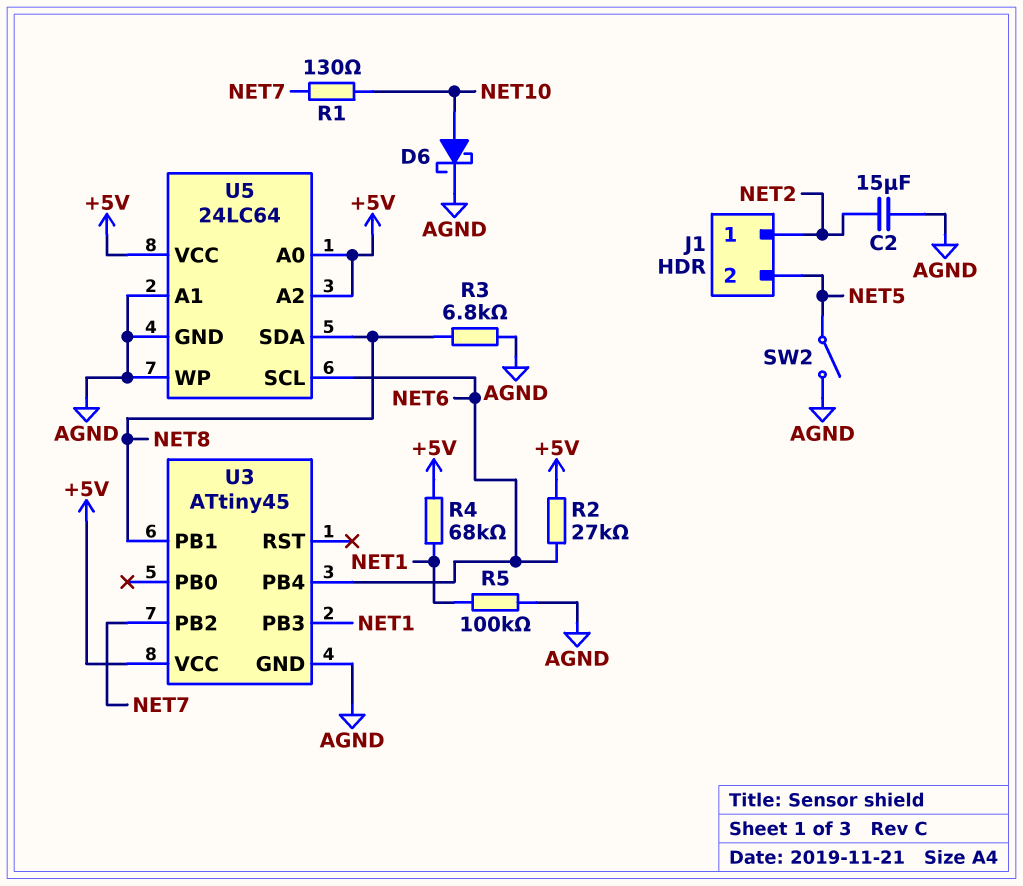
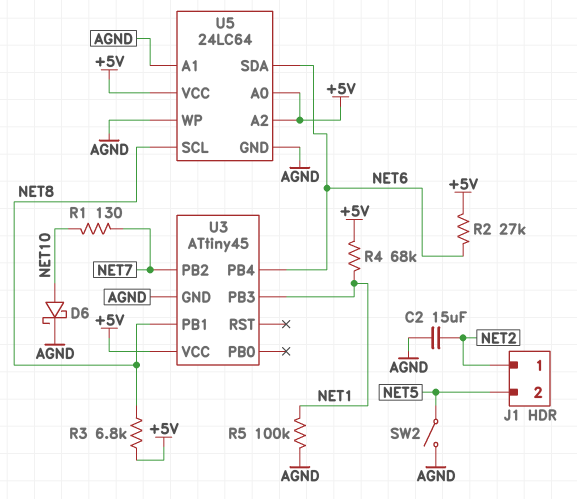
R3: 6.8k (AGND, NET8) -> 6.8k (+5V, NET8)
U5 pin SCL: NET6 -> NET8
U5 pin SDA: NET8 -> NET6

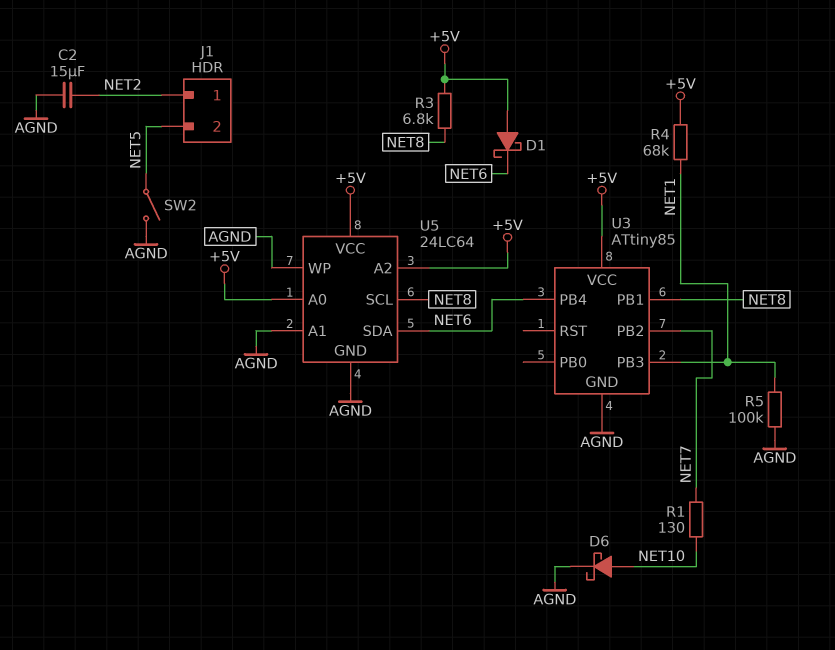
D1: none -> schottky (A +5V, K NET6)
R2: 27k (+5V, NET6) -> none
U3: ATtiny45 -> ATtiny85

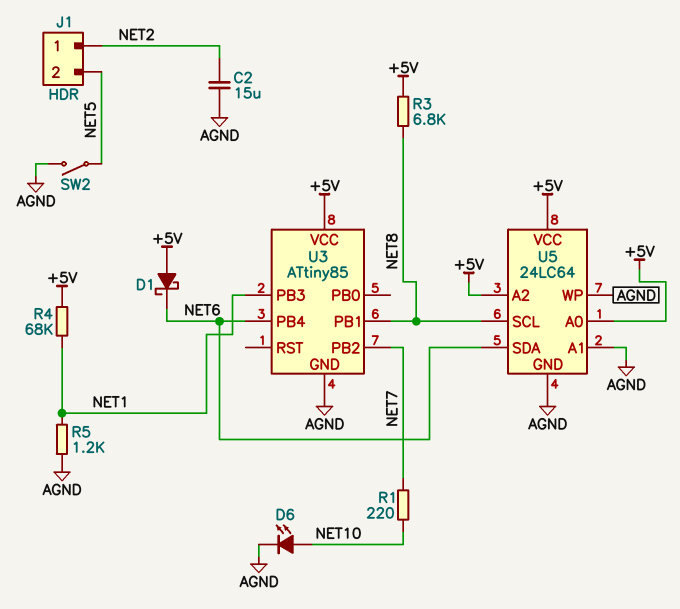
D6: schottky (A NET10, K AGND) -> LED (A NET10, K AGND)
R1: 130 (NET7, NET10) -> 220 (NET7, NET10)
R5: 100k (AGND, NET1) -> 1.2k (AGND, NET1)

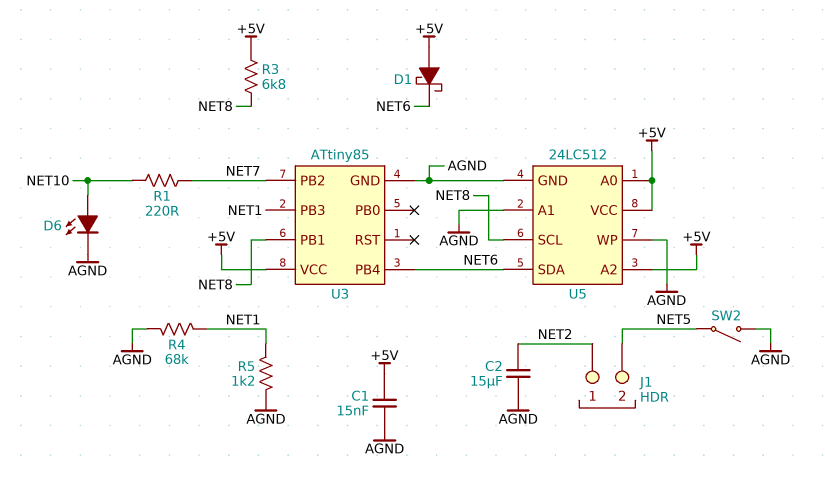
C1: none -> 15nF (+5V, AGND)
R4: 68k (+5V, NET1) -> 68k (AGND, NET1)
U5: 24LC64 -> 24LC512

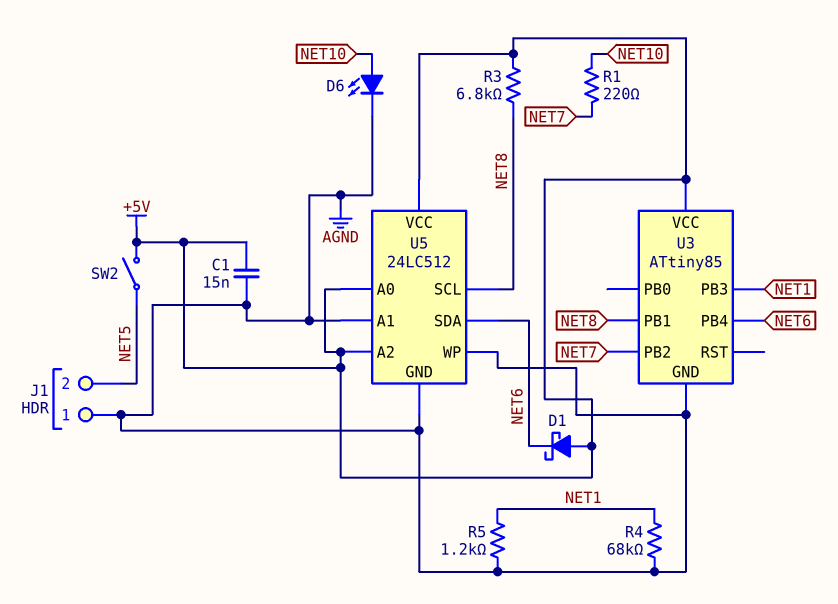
C2: 15uF (AGND, NET2) -> none
J1 pin 1: NET2 -> AGND
SW2: switch (AGND, NET5) -> switch (+5V, NET5)

